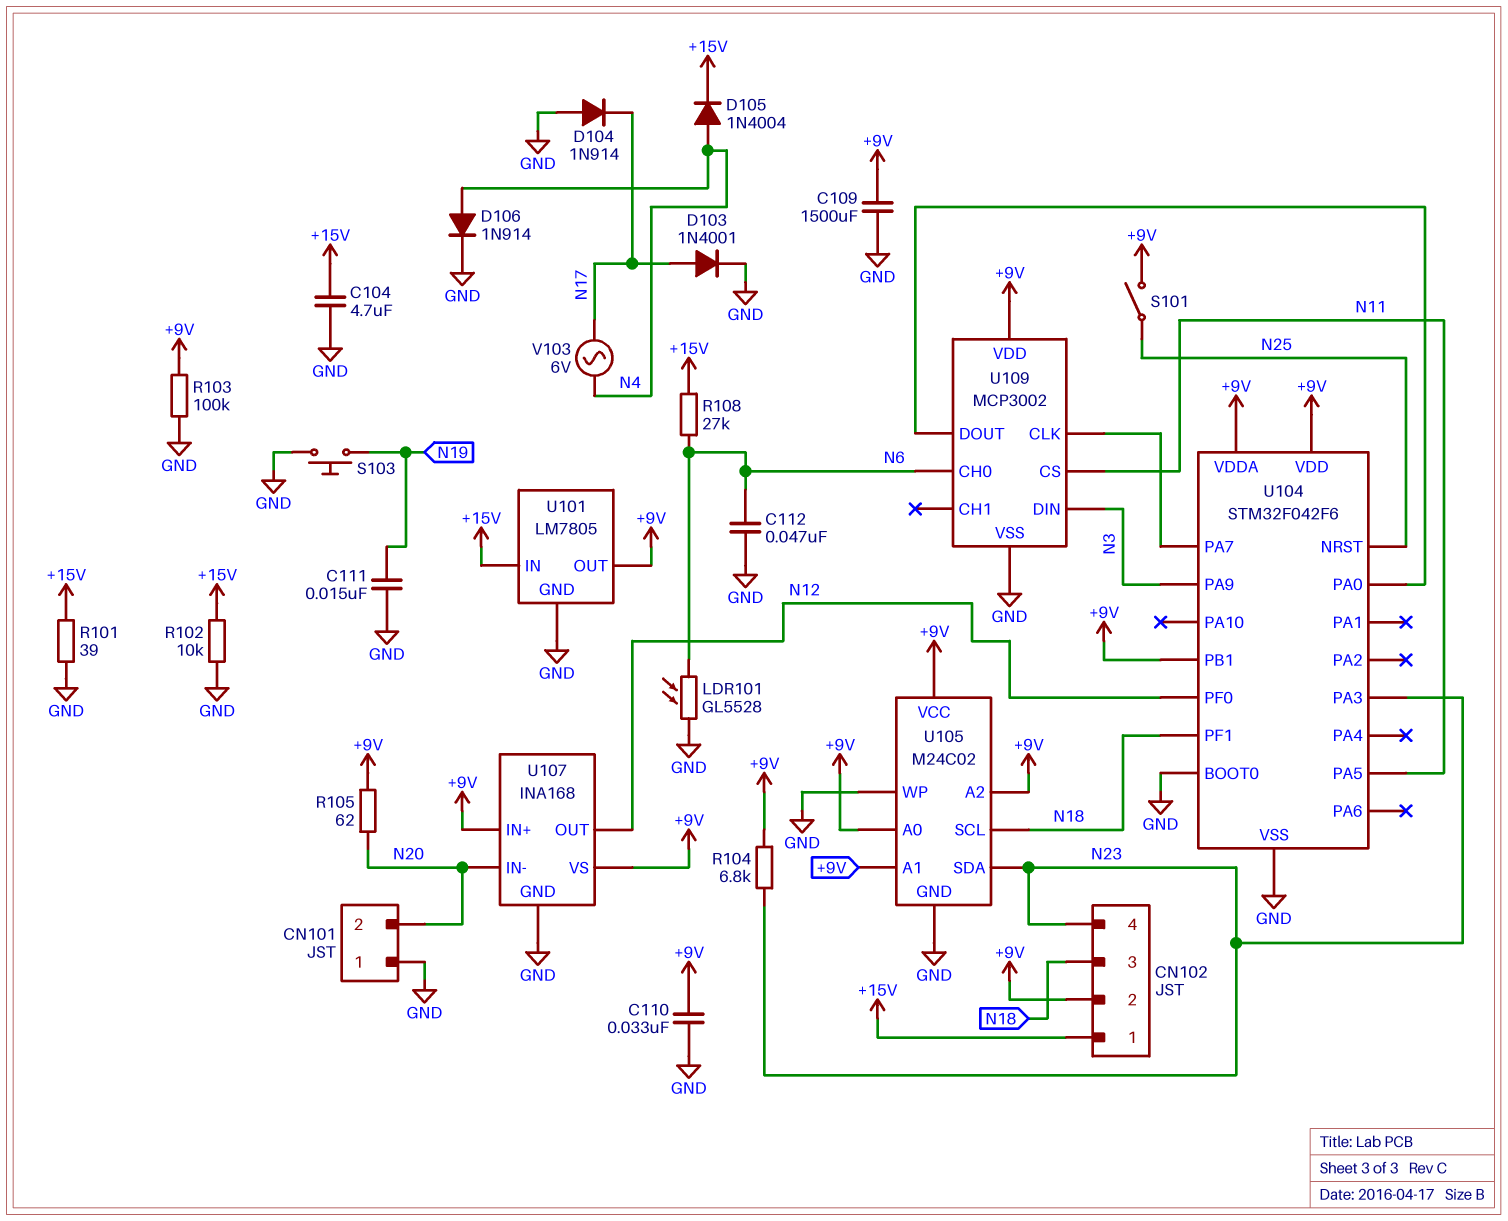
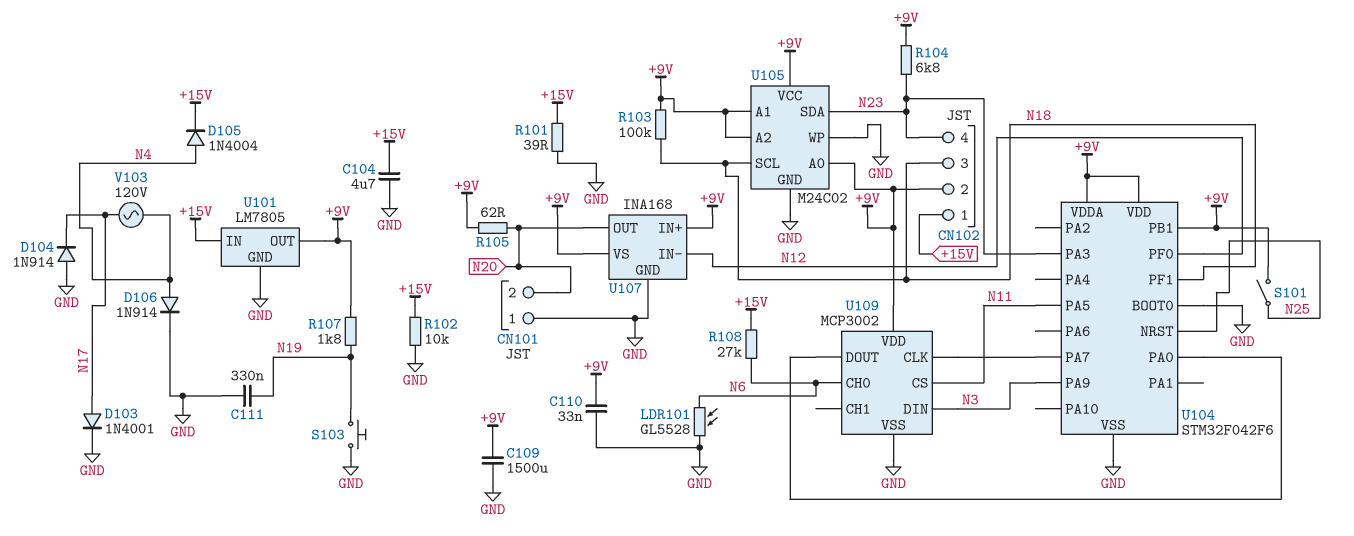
C111: 15nF (GND, N19) -> 330nF (GND, N19)
C112: 47nF (GND, N6) -> none
R103: 100k (+9V, GND) -> 100k (+9V, N18)
R107: none -> 1.8k (+9V, N19)
U107 pin IN-: N20 -> N12
U107 pin OUT: N12 -> N20
V103: AC 6V (N4, N17) -> AC 120V (N4, N17)

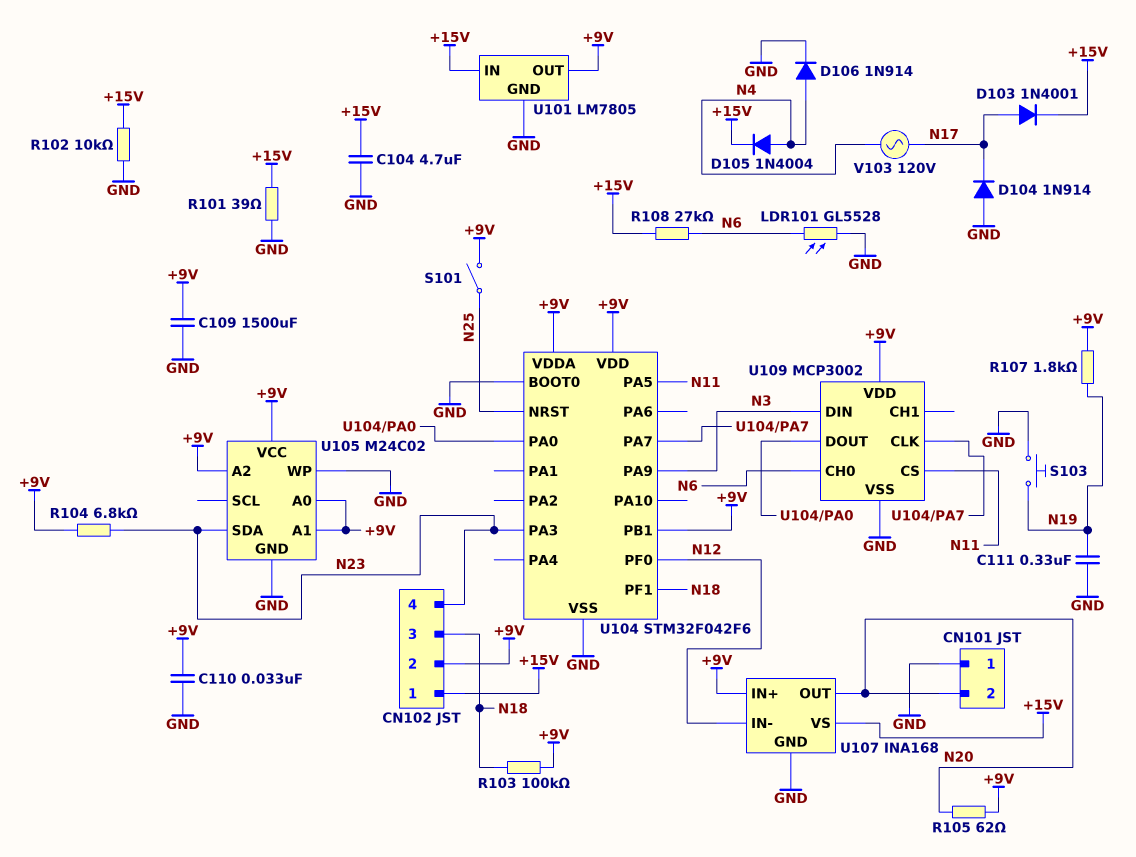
D103: diode 1N4001 (A N17, K GND) -> diode 1N4001 (A N17, K +15V)
U105 pin SCL: N18 -> none
U107 pin VS: +9V -> +15V

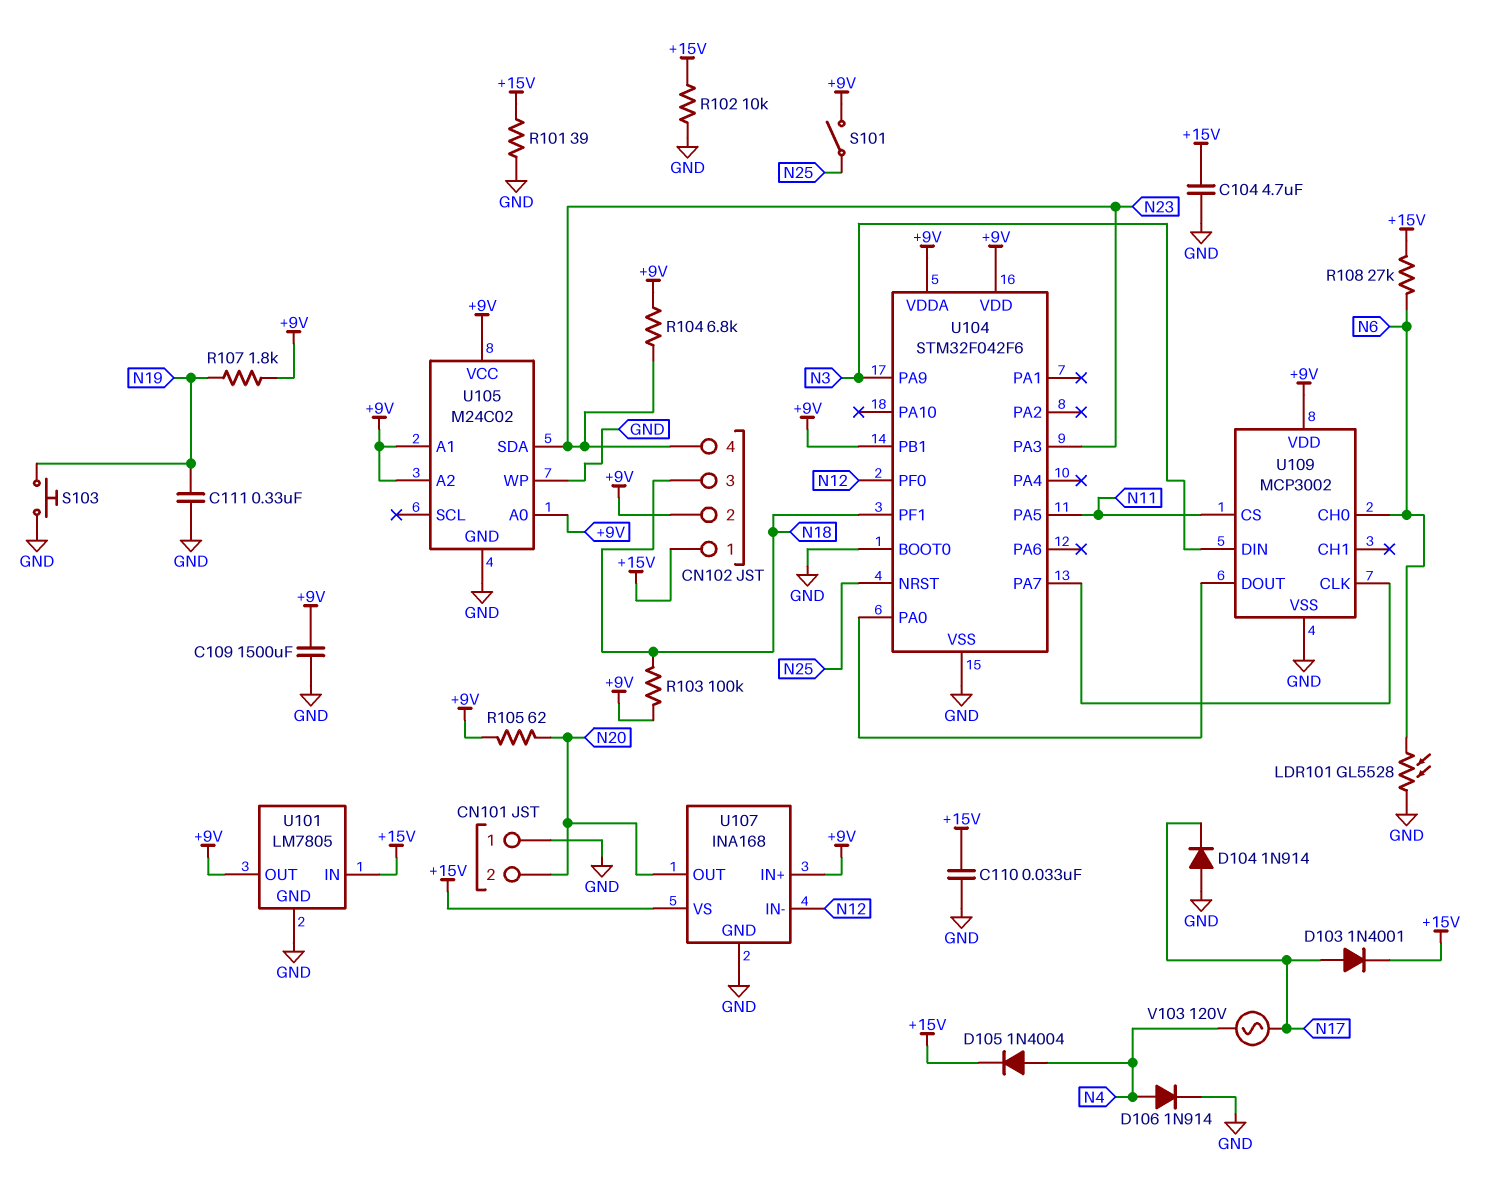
C110: 33nF (+9V, GND) -> 33nF (+15V, GND)

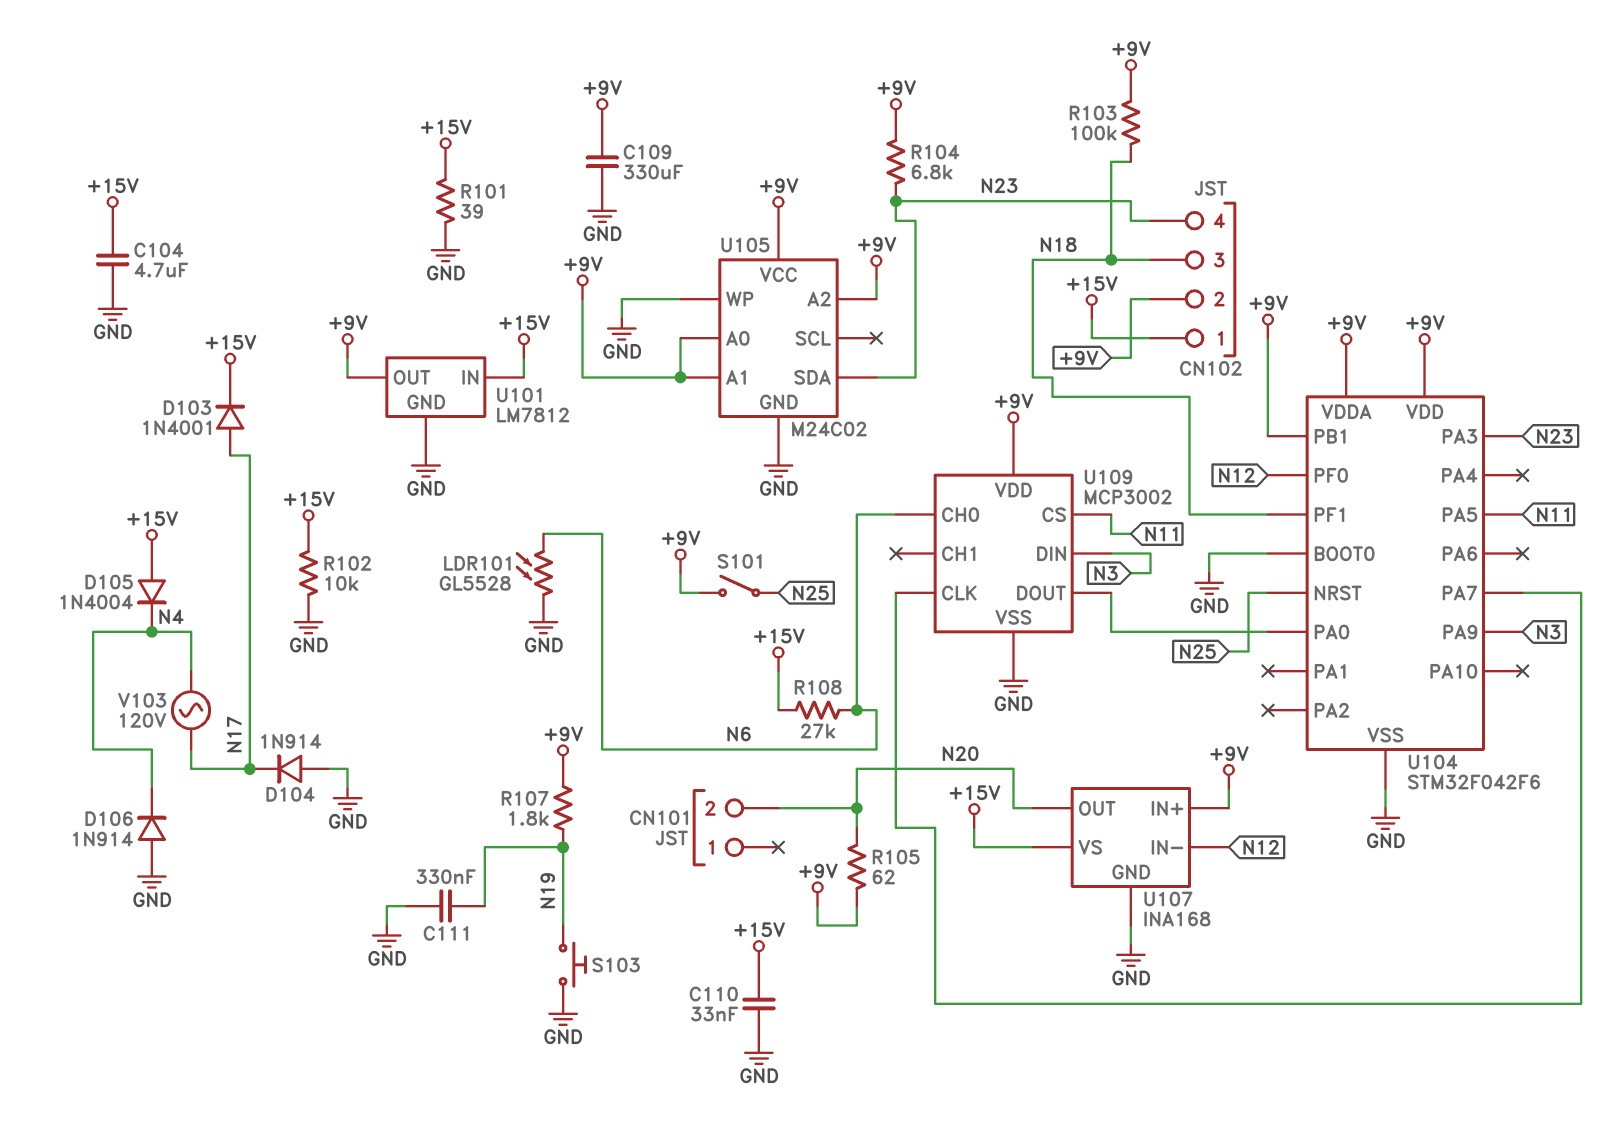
C109: 1500uF (+9V, GND) -> 330uF (+9V, GND)
CN101 pin 1: GND -> none
D105: diode 1N4004 (A N4, K +15V) -> diode 1N4004 (A +15V, K N4)
D106: diode 1N914 (A N4, K GND) -> diode 1N914 (A GND, K N4)
U101: LM7805 -> LM7812

